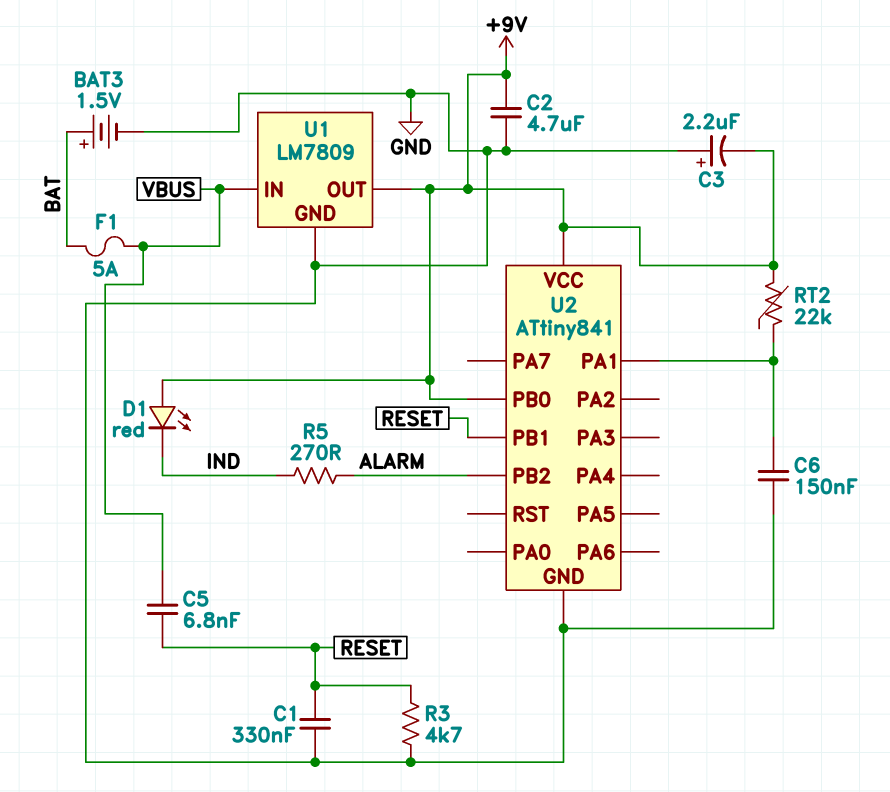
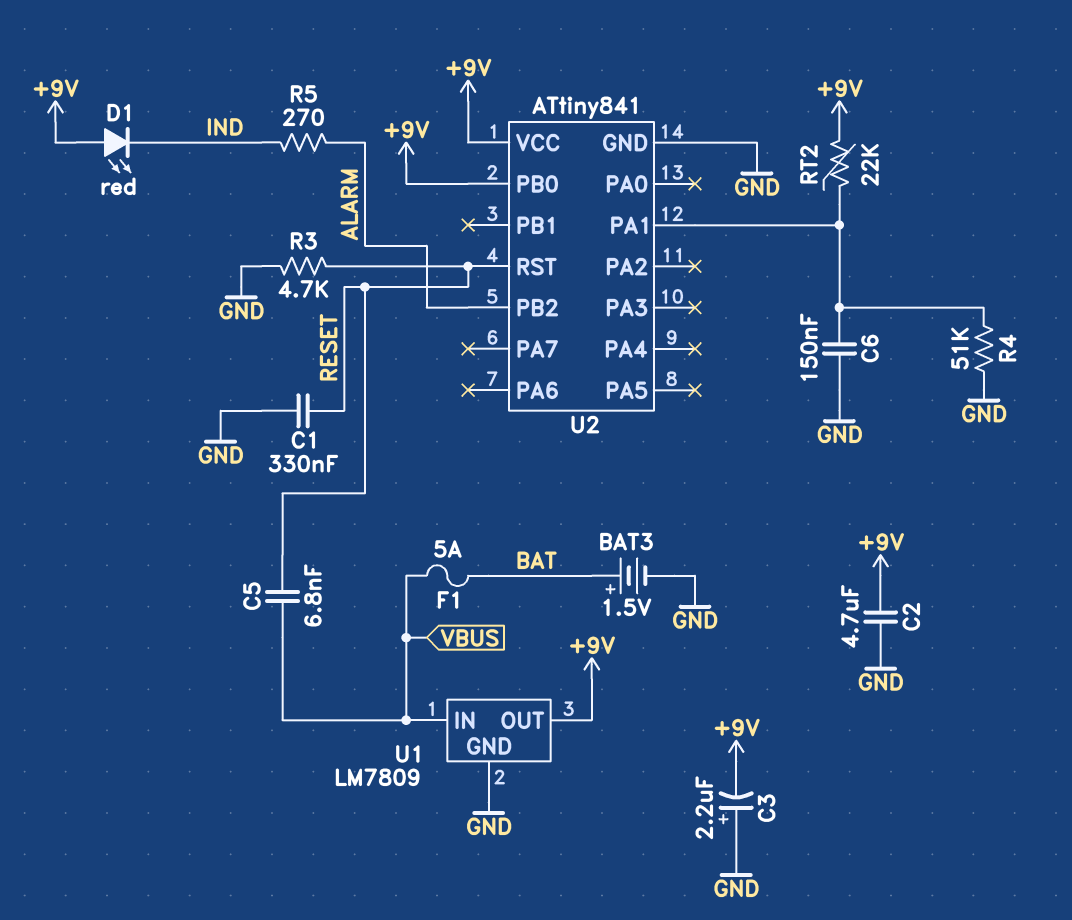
R4: none -> 51k (GND, U2/PA1)
U2 pin PB1: RESET -> none
U2 pin RST: none -> RESET

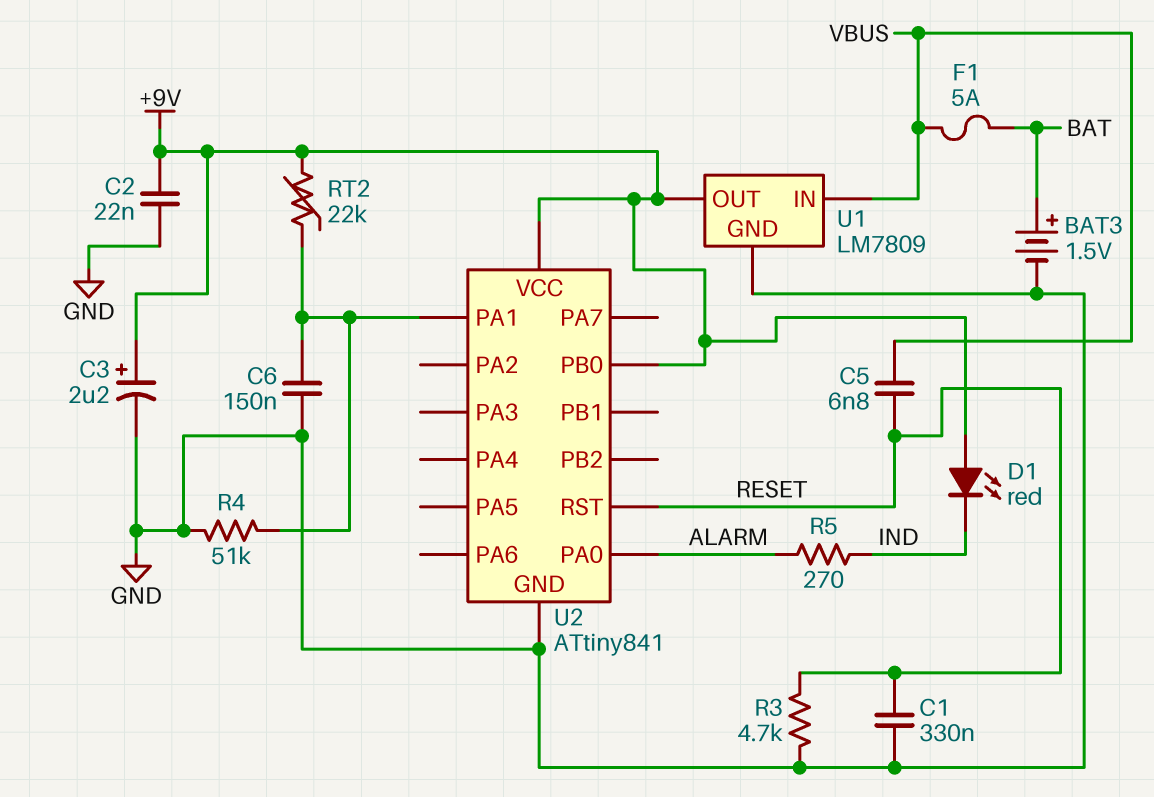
C2: 4.7uF (+9V, GND) -> 22nF (+9V, GND)
C3: 2.2uF (plus GND, minus +9V) -> 2.2uF (plus +9V, minus GND)
U2 pin PA0: none -> ALARM
U2 pin PB2: ALARM -> none

